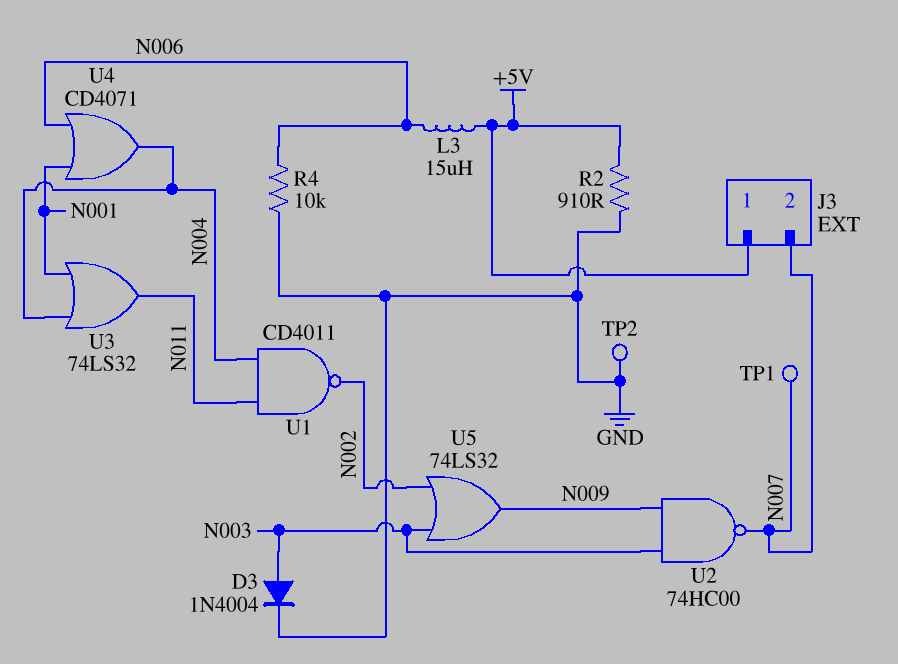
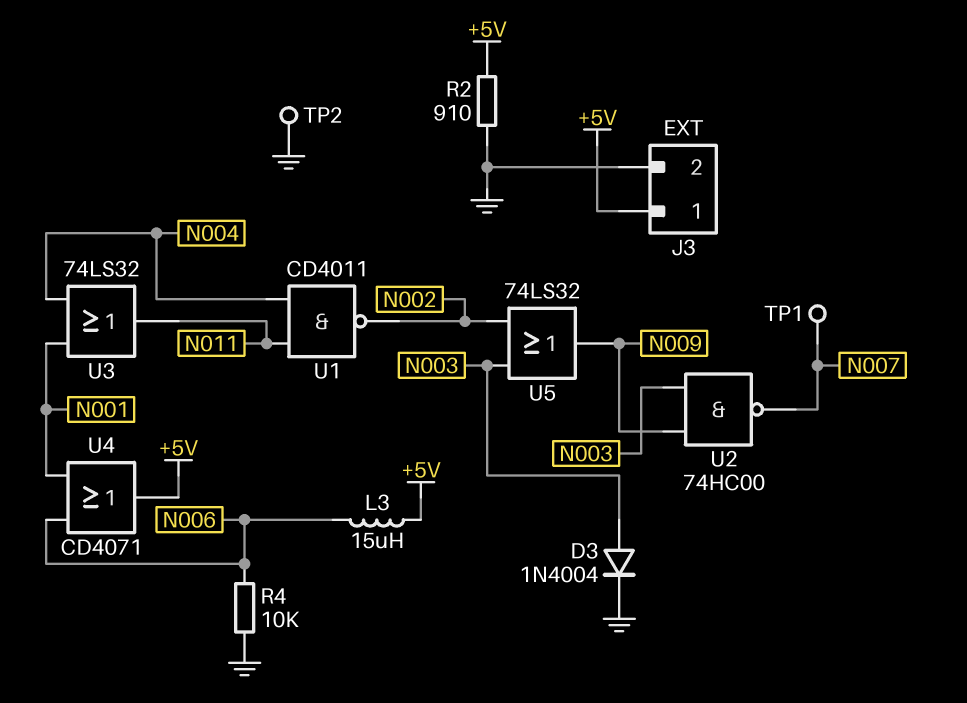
J3 pin 2: N007 -> GND
U4: OR CD4071 (in N001, in N006, out N004) -> OR CD4071 (in N001, in N006, out +5V)

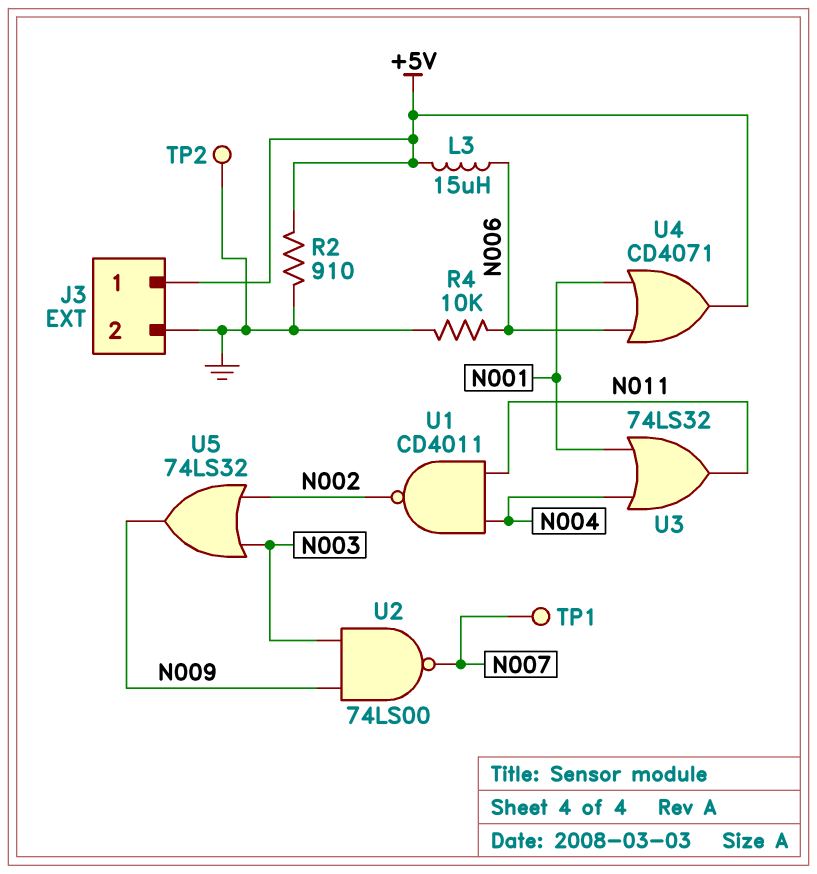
D3: diode 1N4004 (A N003, K GND) -> none
U2: NAND 74HC00 (in N003, in N009, out N007) -> NAND 74LS00 (in N003, in N009, out N007)

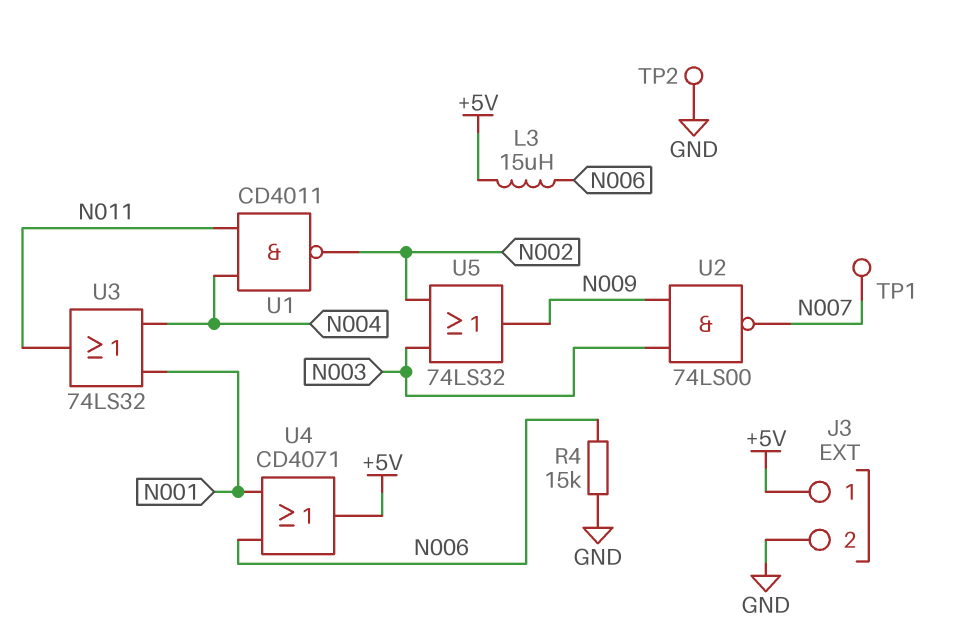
R2: 910 (+5V, GND) -> none
R4: 10k (GND, N006) -> 15k (GND, N006)

